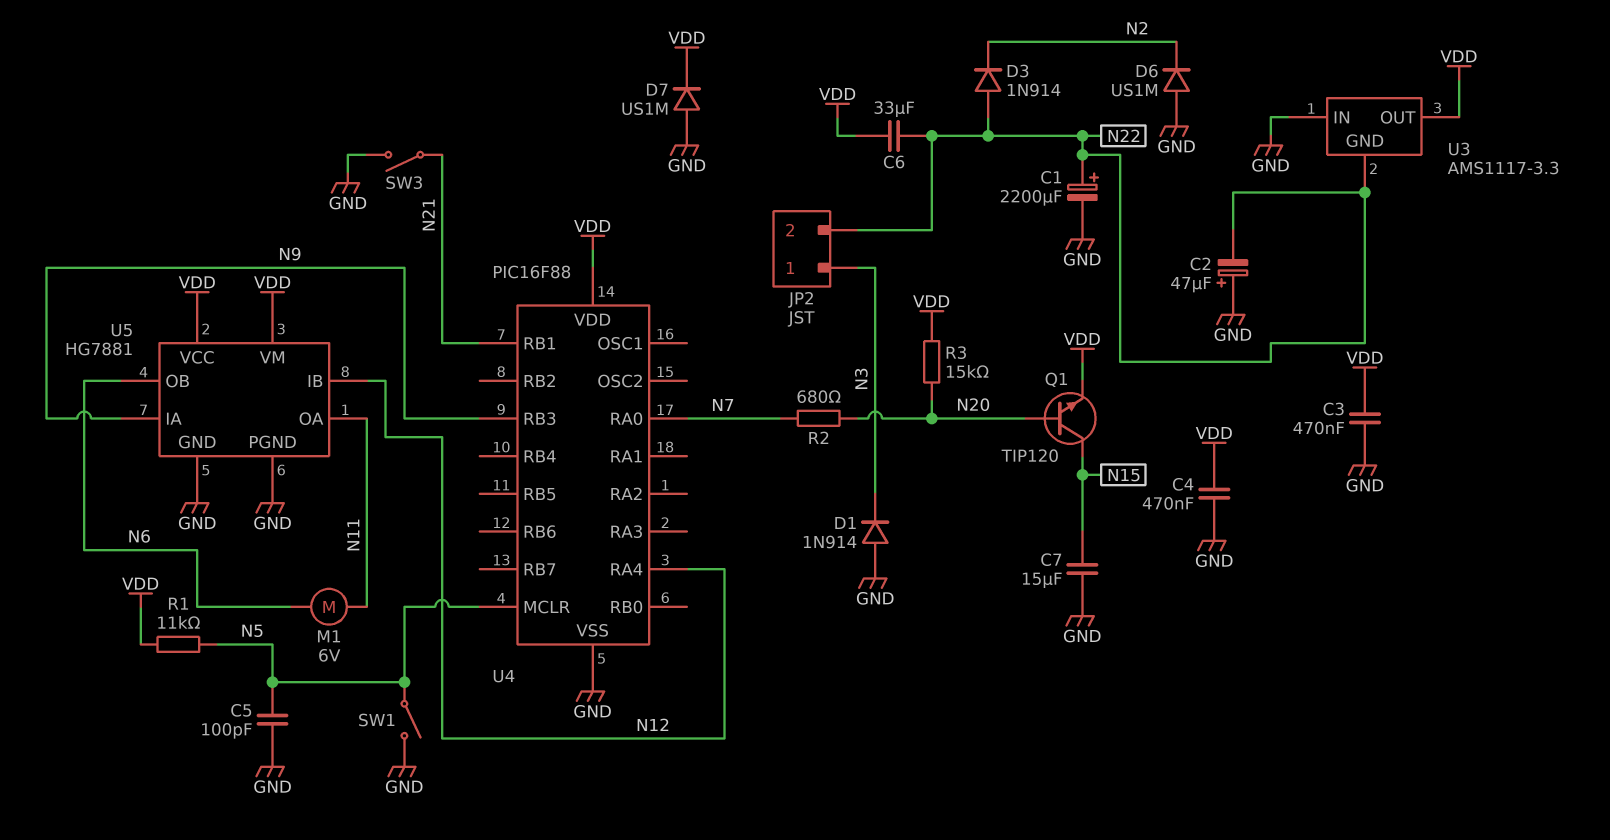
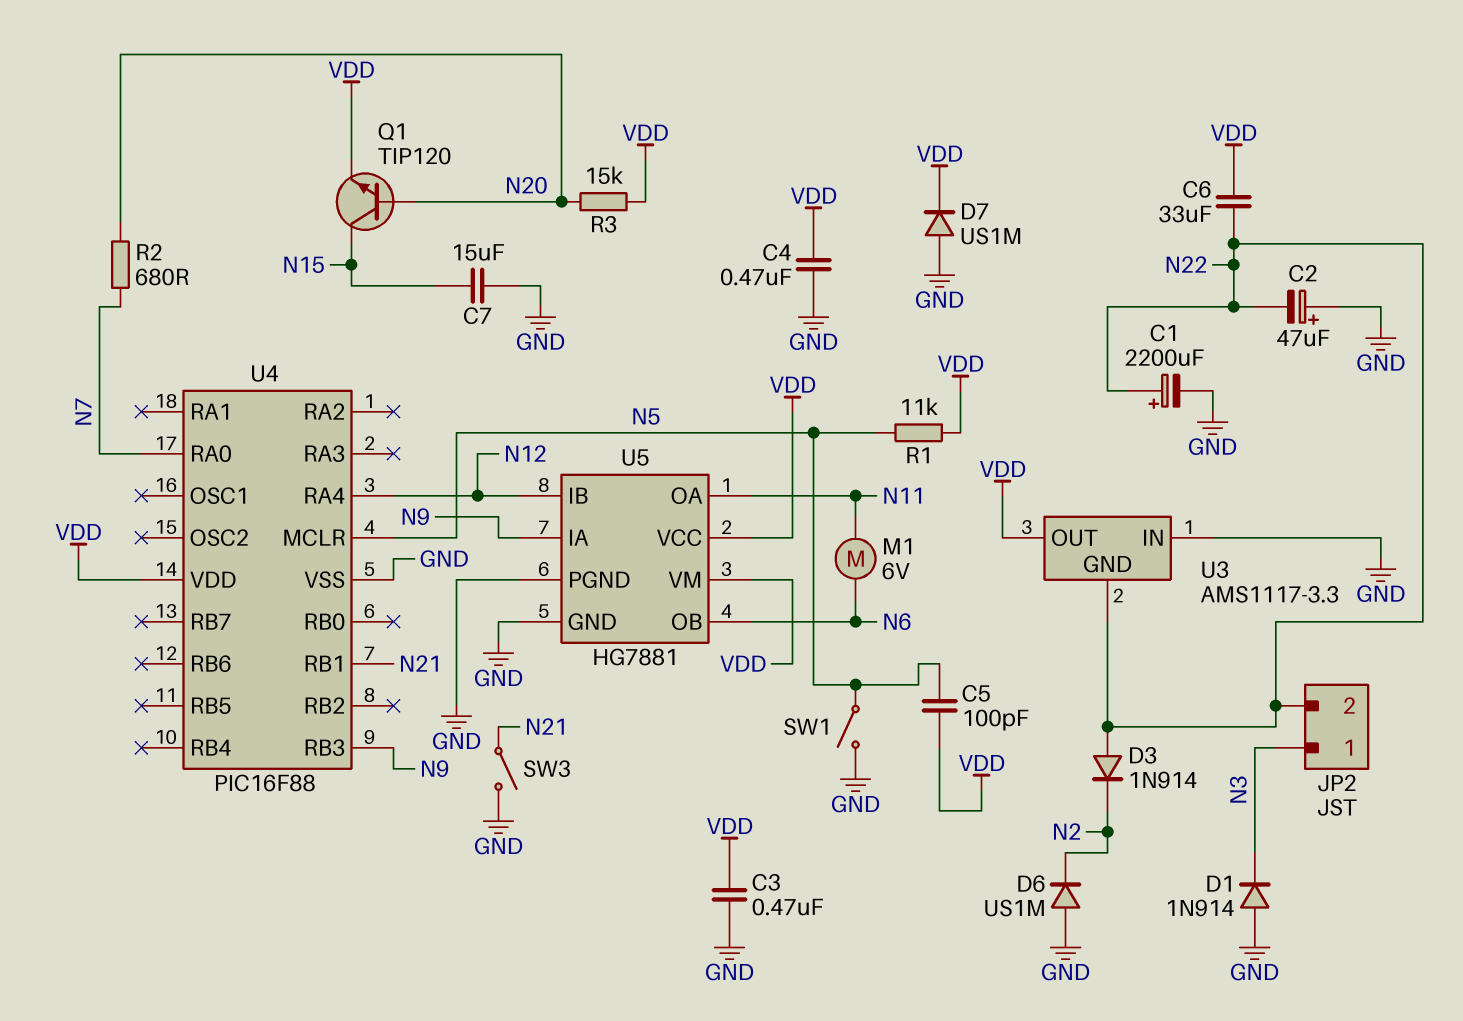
C5: 100pF (GND, N5) -> 100pF (N5, VDD)

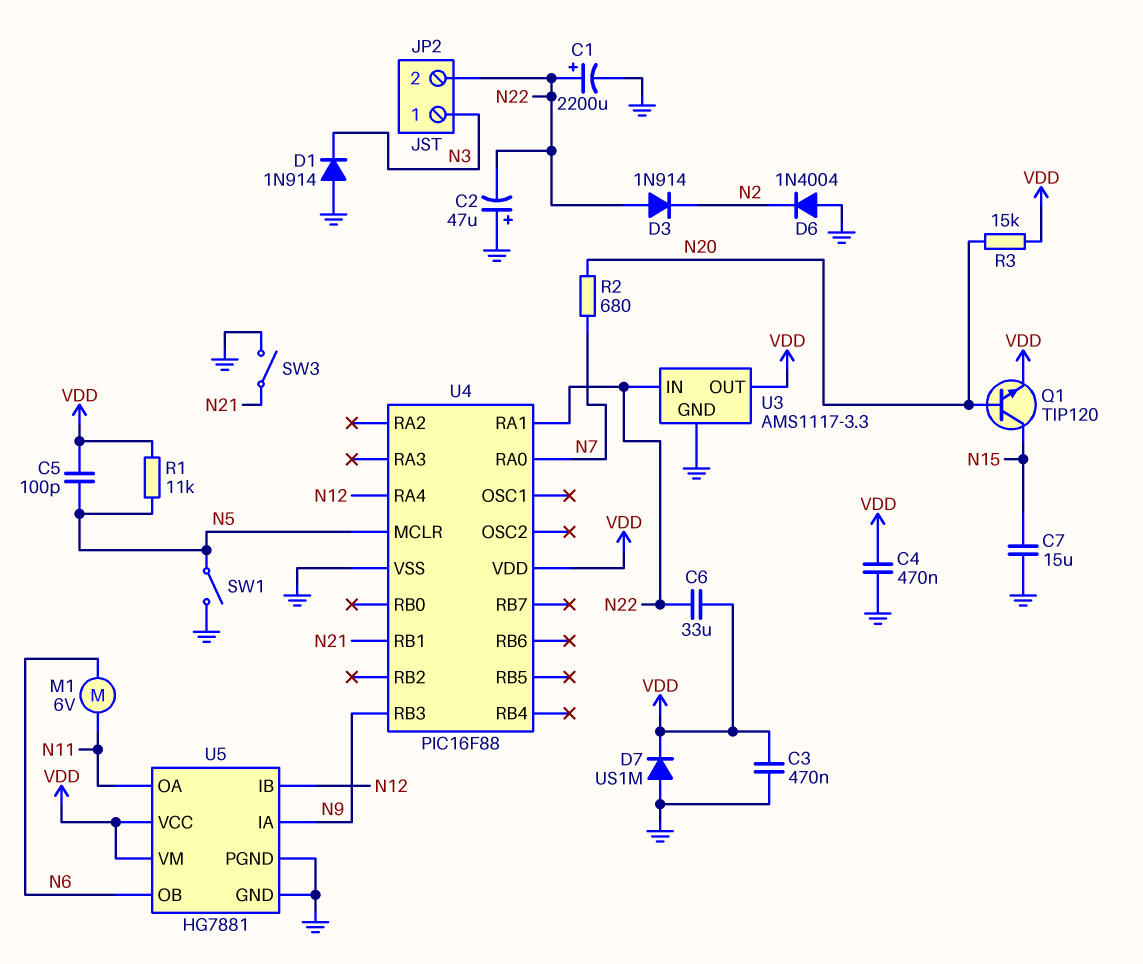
D6: diode US1M (A GND, K N2) -> diode 1N4004 (A GND, K N2)
U3 pin GND: N22 -> GND
U3 pin IN: GND -> N22
U4 pin RA1: none -> N22

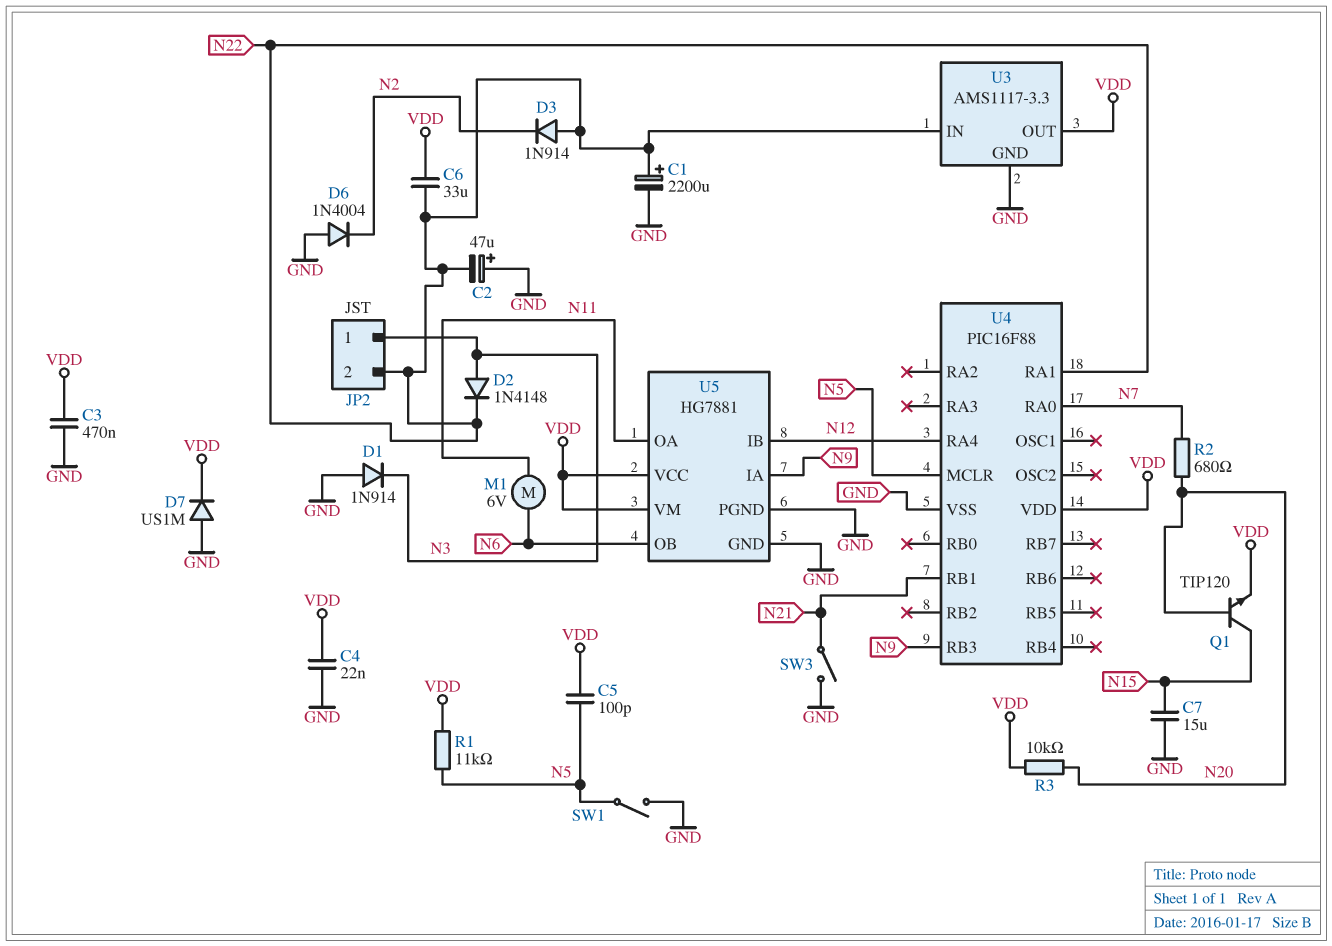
C4: 470nF (GND, VDD) -> 22nF (GND, VDD)
D2: none -> diode 1N4148 (A N3, K N22)
R3: 15k (N20, VDD) -> 10k (N20, VDD)

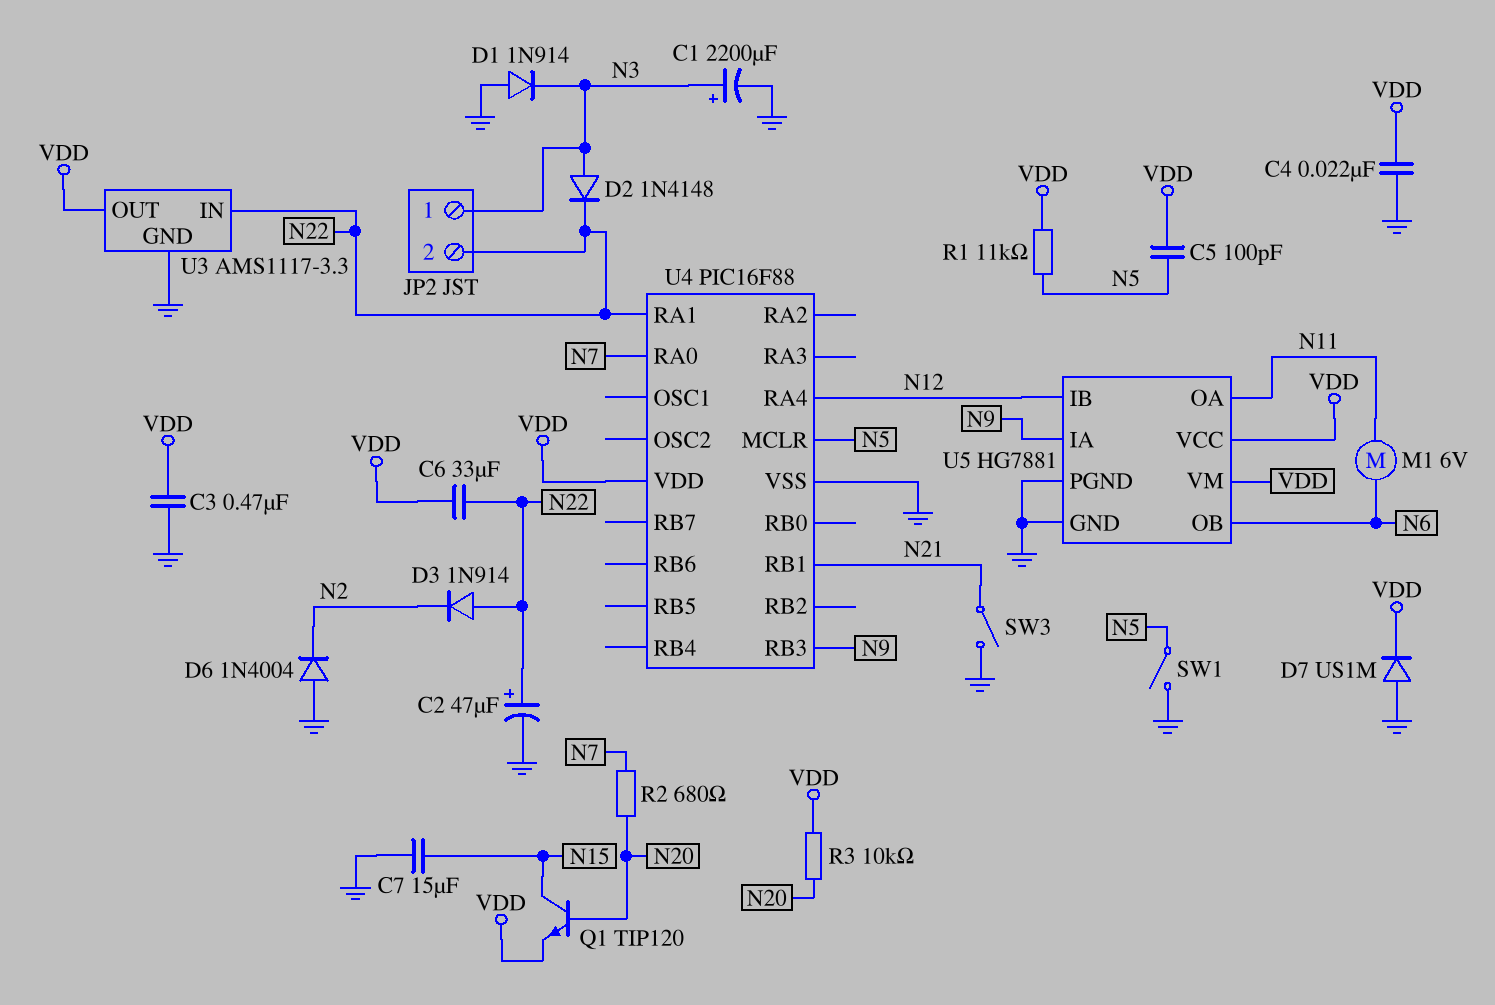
C1: 2200uF (plus N22, minus GND) -> 2200uF (plus N3, minus GND)
C2: 47uF (plus GND, minus N22) -> 47uF (plus N22, minus GND)

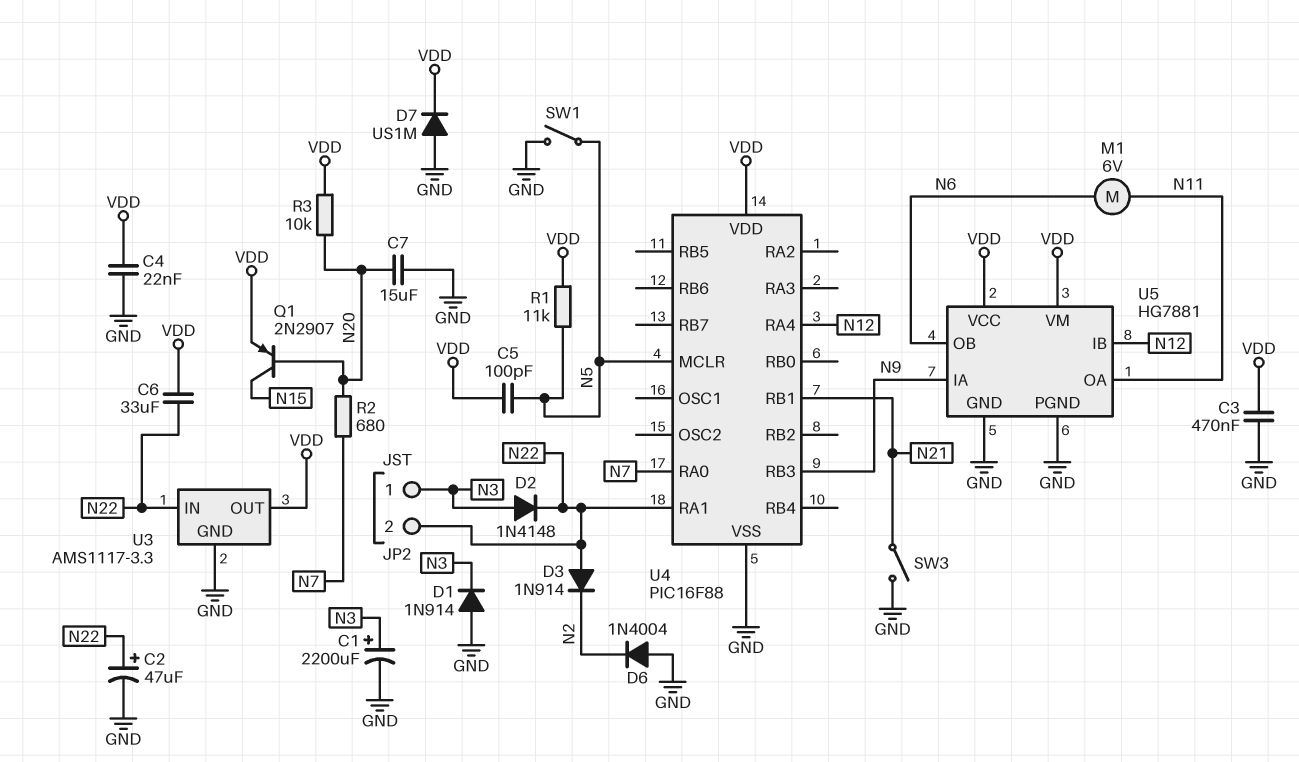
C7: 15uF (GND, N15) -> 15uF (GND, N20)
Q1: NPN TIP120 (B N20, C N15, E VDD) -> PNP 2N2907 (B N20, C N15, E VDD)

